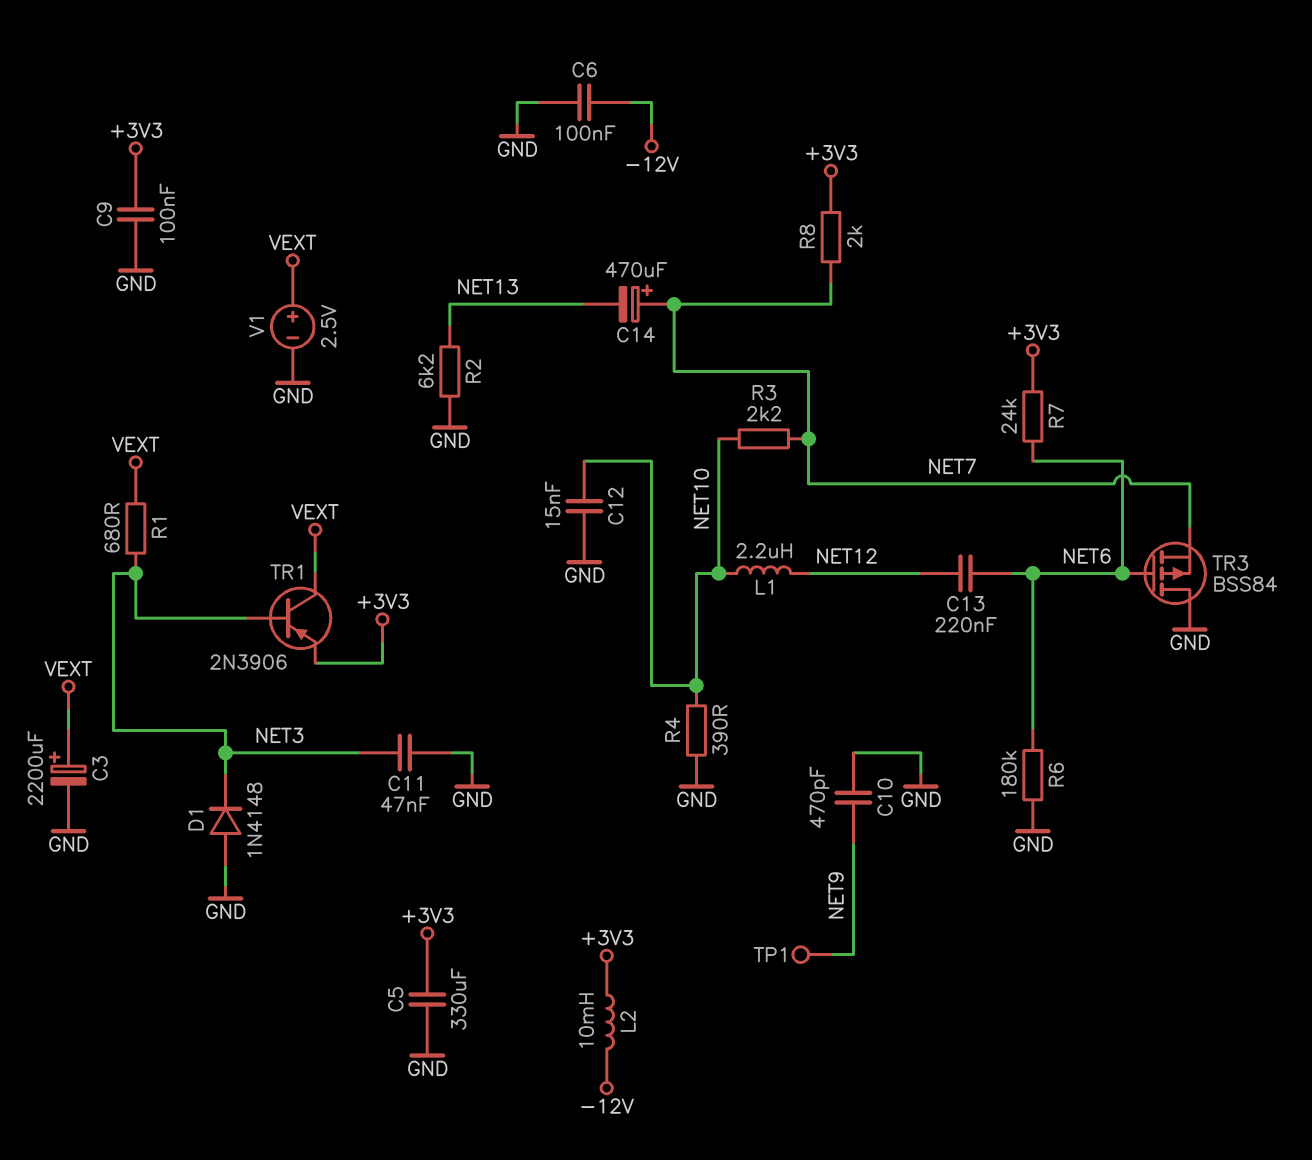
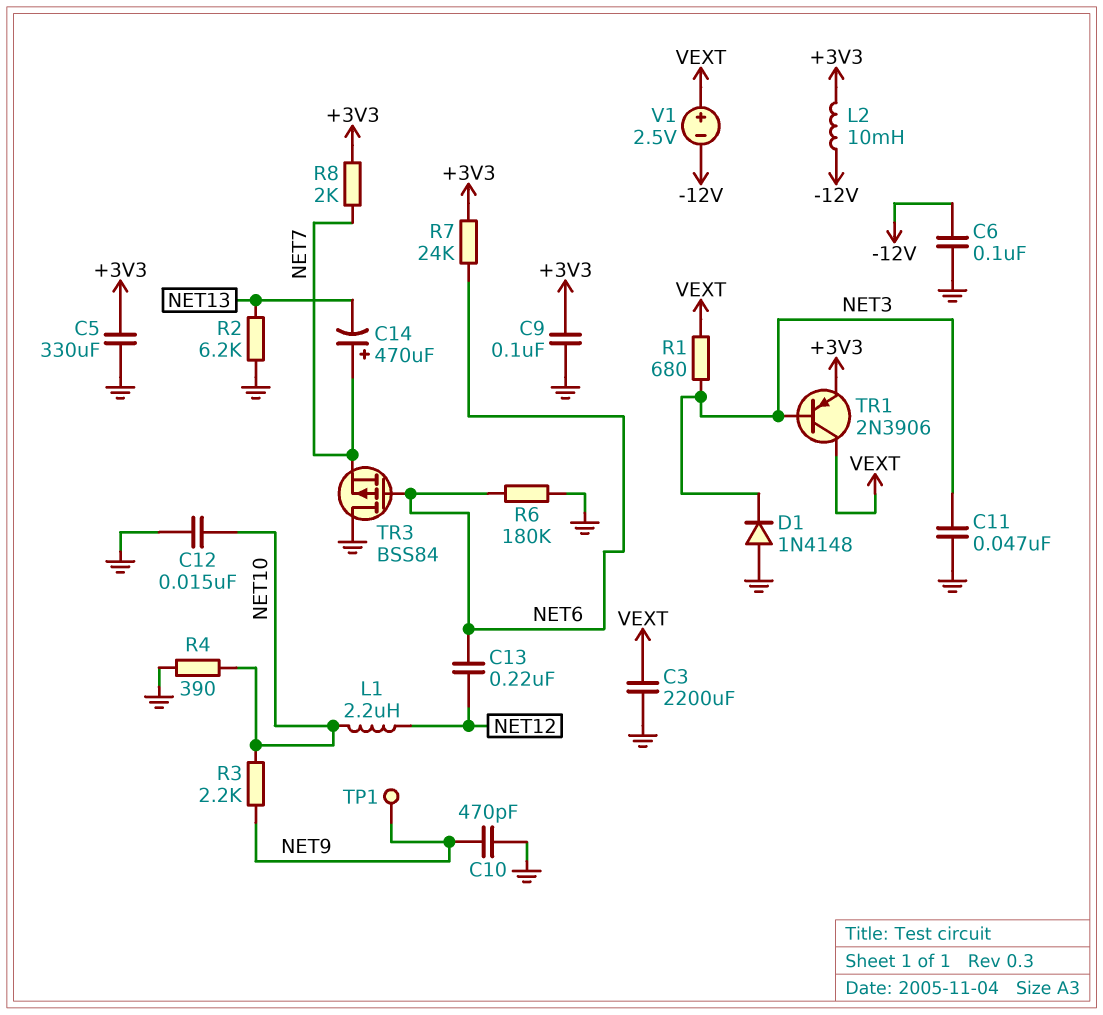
C3: 2200uF (plus VEXT, minus GND) -> 2200uF (GND, VEXT)
R3: 2.2k (NET7, NET10) -> 2.2k (NET9, NET10)
V1: 2.5V (plus VEXT, minus GND) -> 2.5V (plus VEXT, minus -12V)

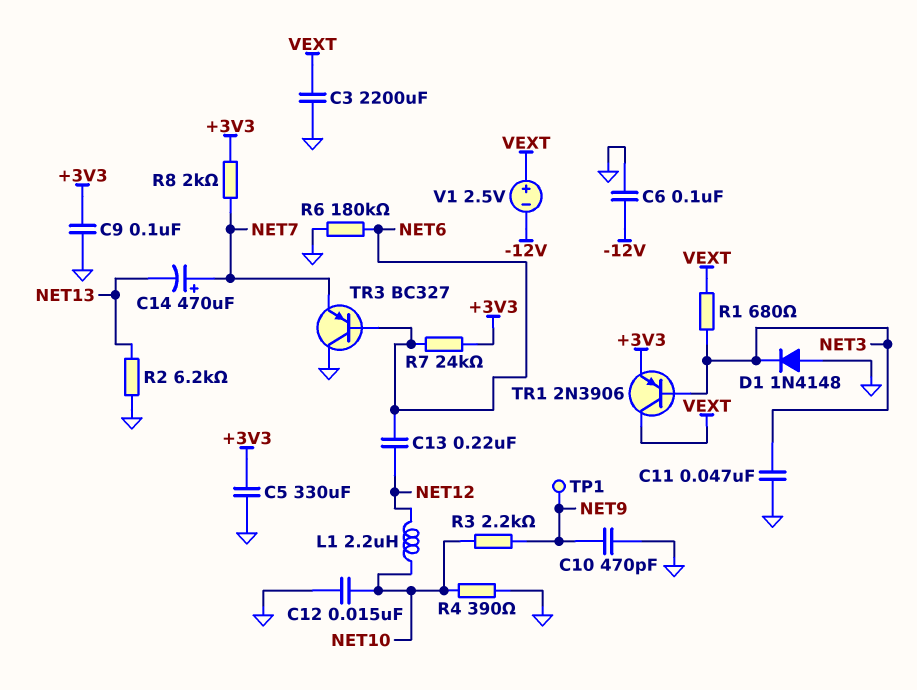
L2: 10mH (+3V3, -12V) -> none
TR3: PMOS BSS84 (G NET6, D GND, S NET7) -> PNP BC327 (B NET6, C GND, E NET7)

